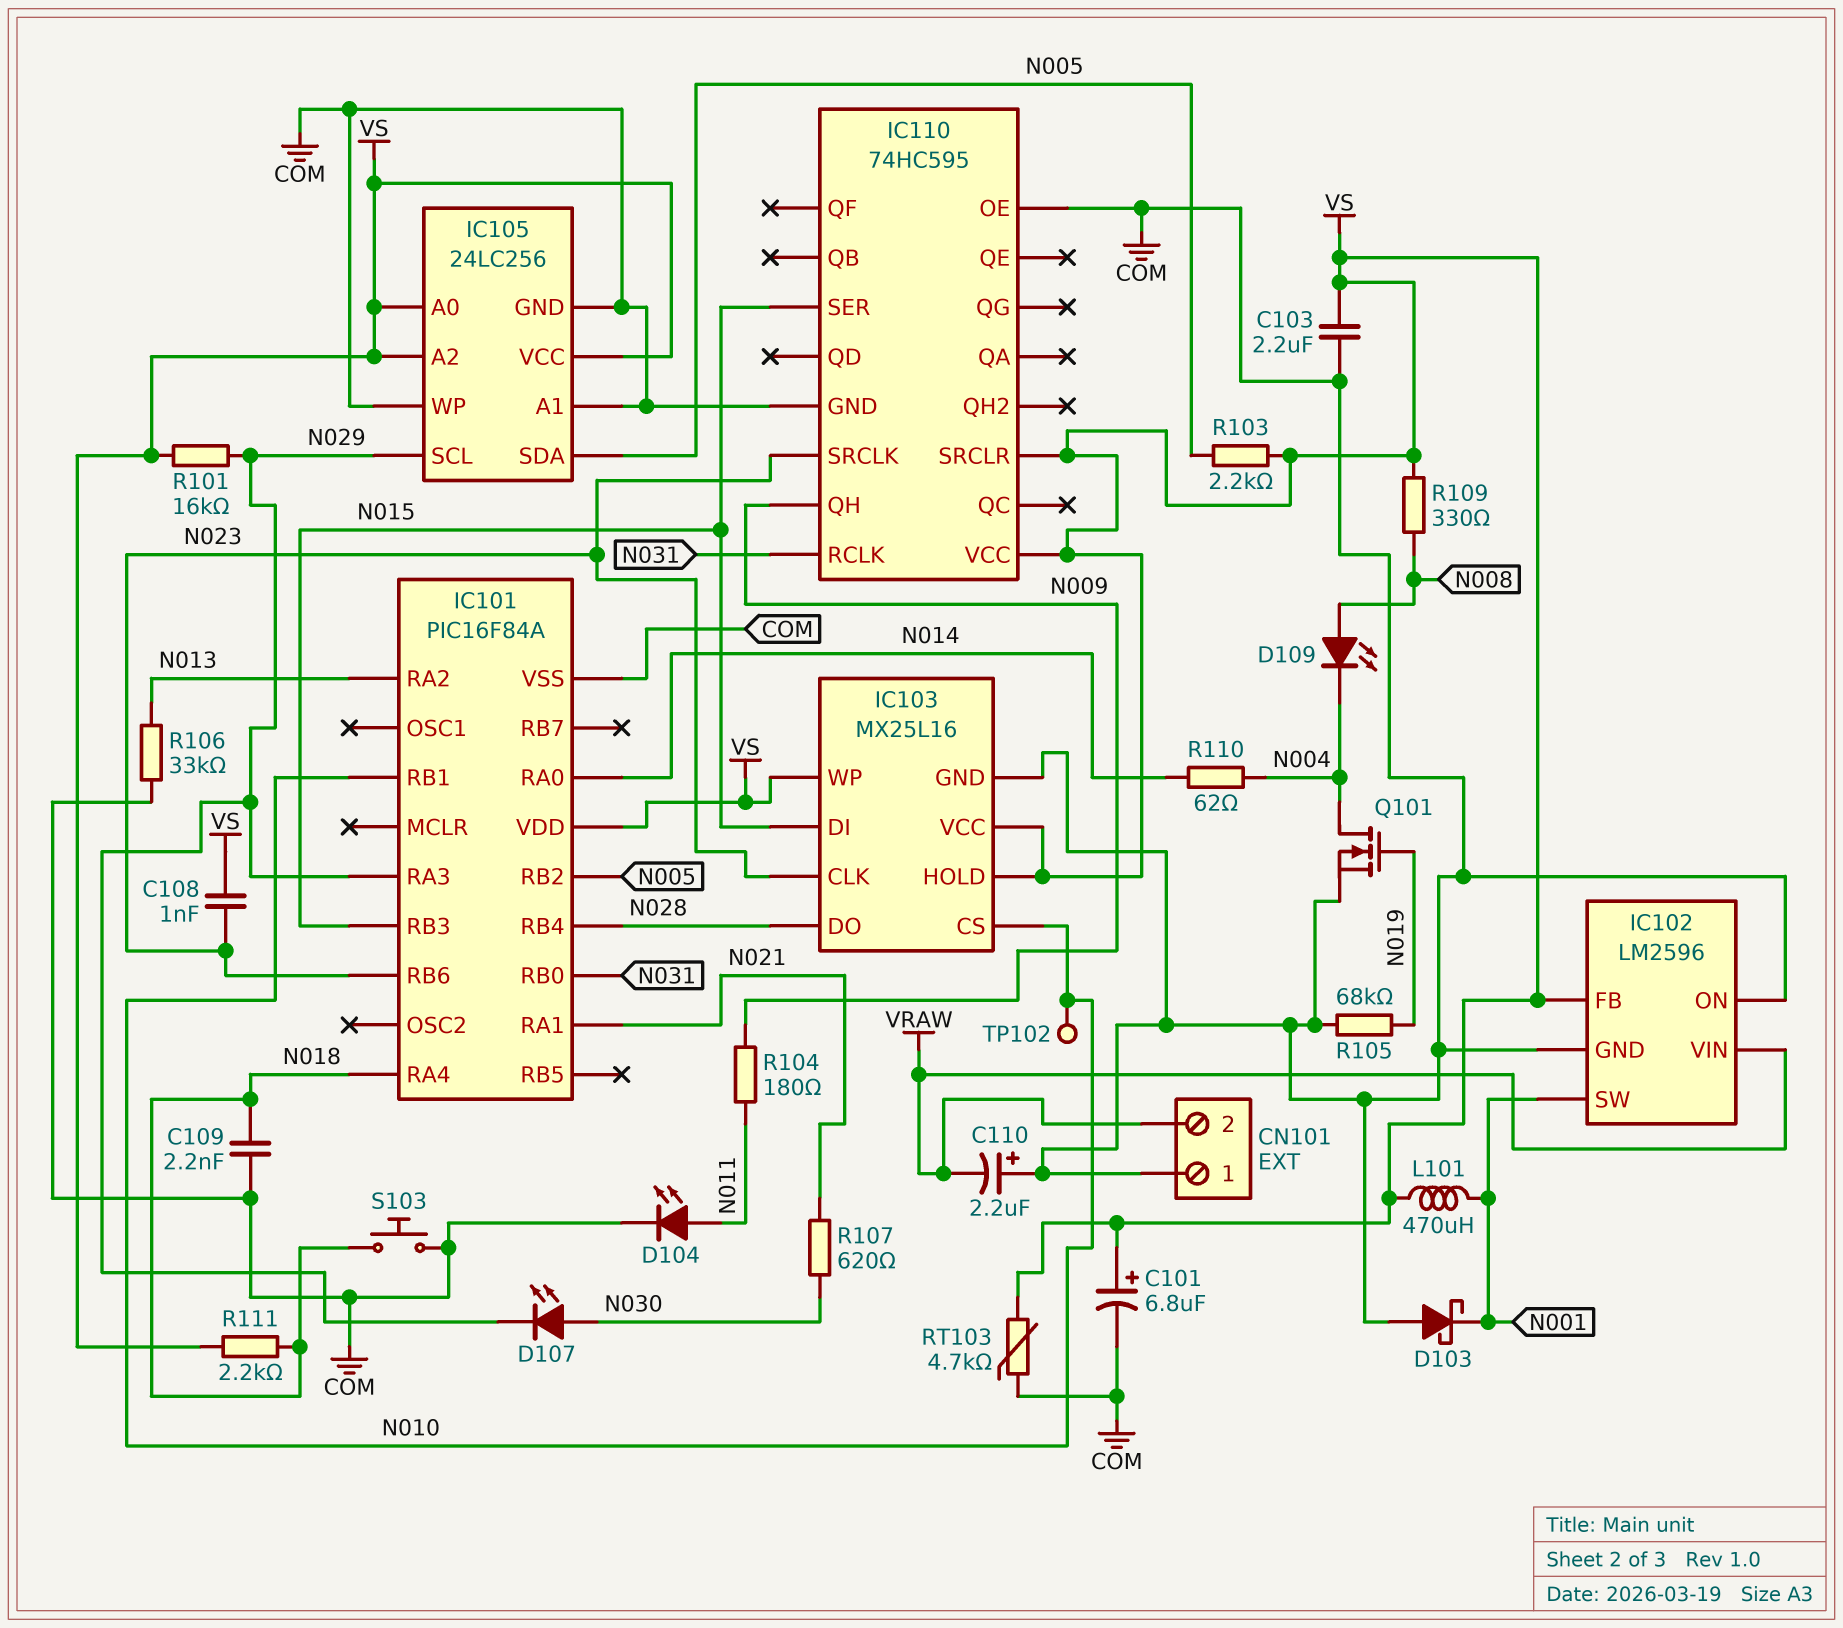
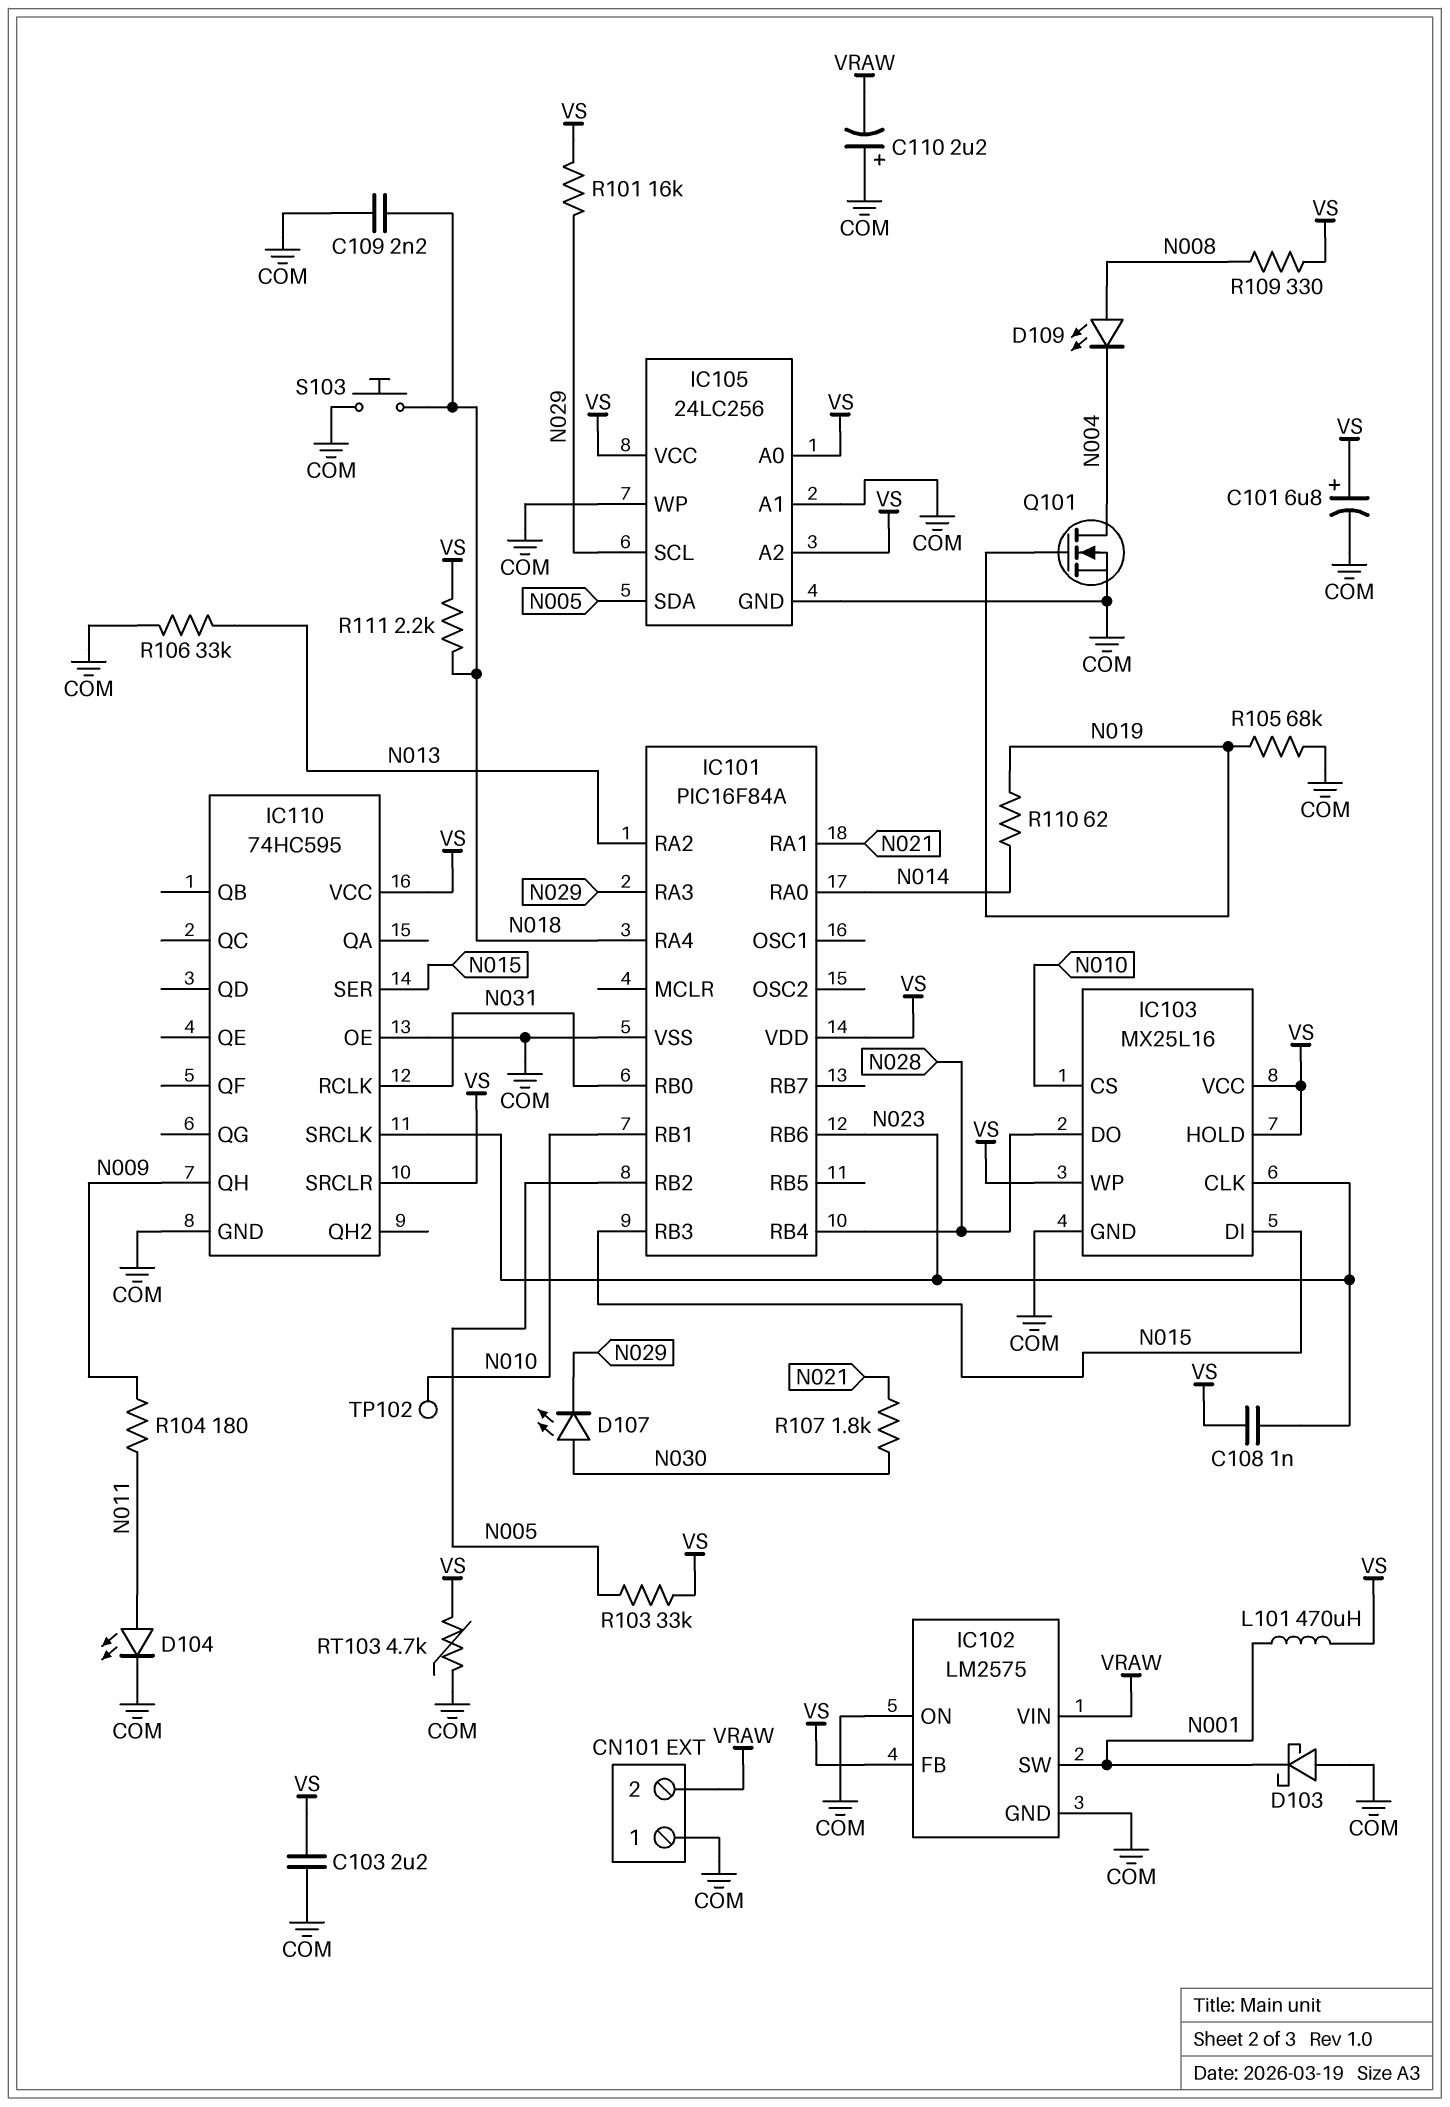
IC102: LM2596 -> LM2575
R103: 2.2k (N005, VS) -> 33k (N005, VS)
R107: 620 (N021, N030) -> 1.8k (N021, N030)
R110: 62 (N004, N014) -> 62 (N014, N019)

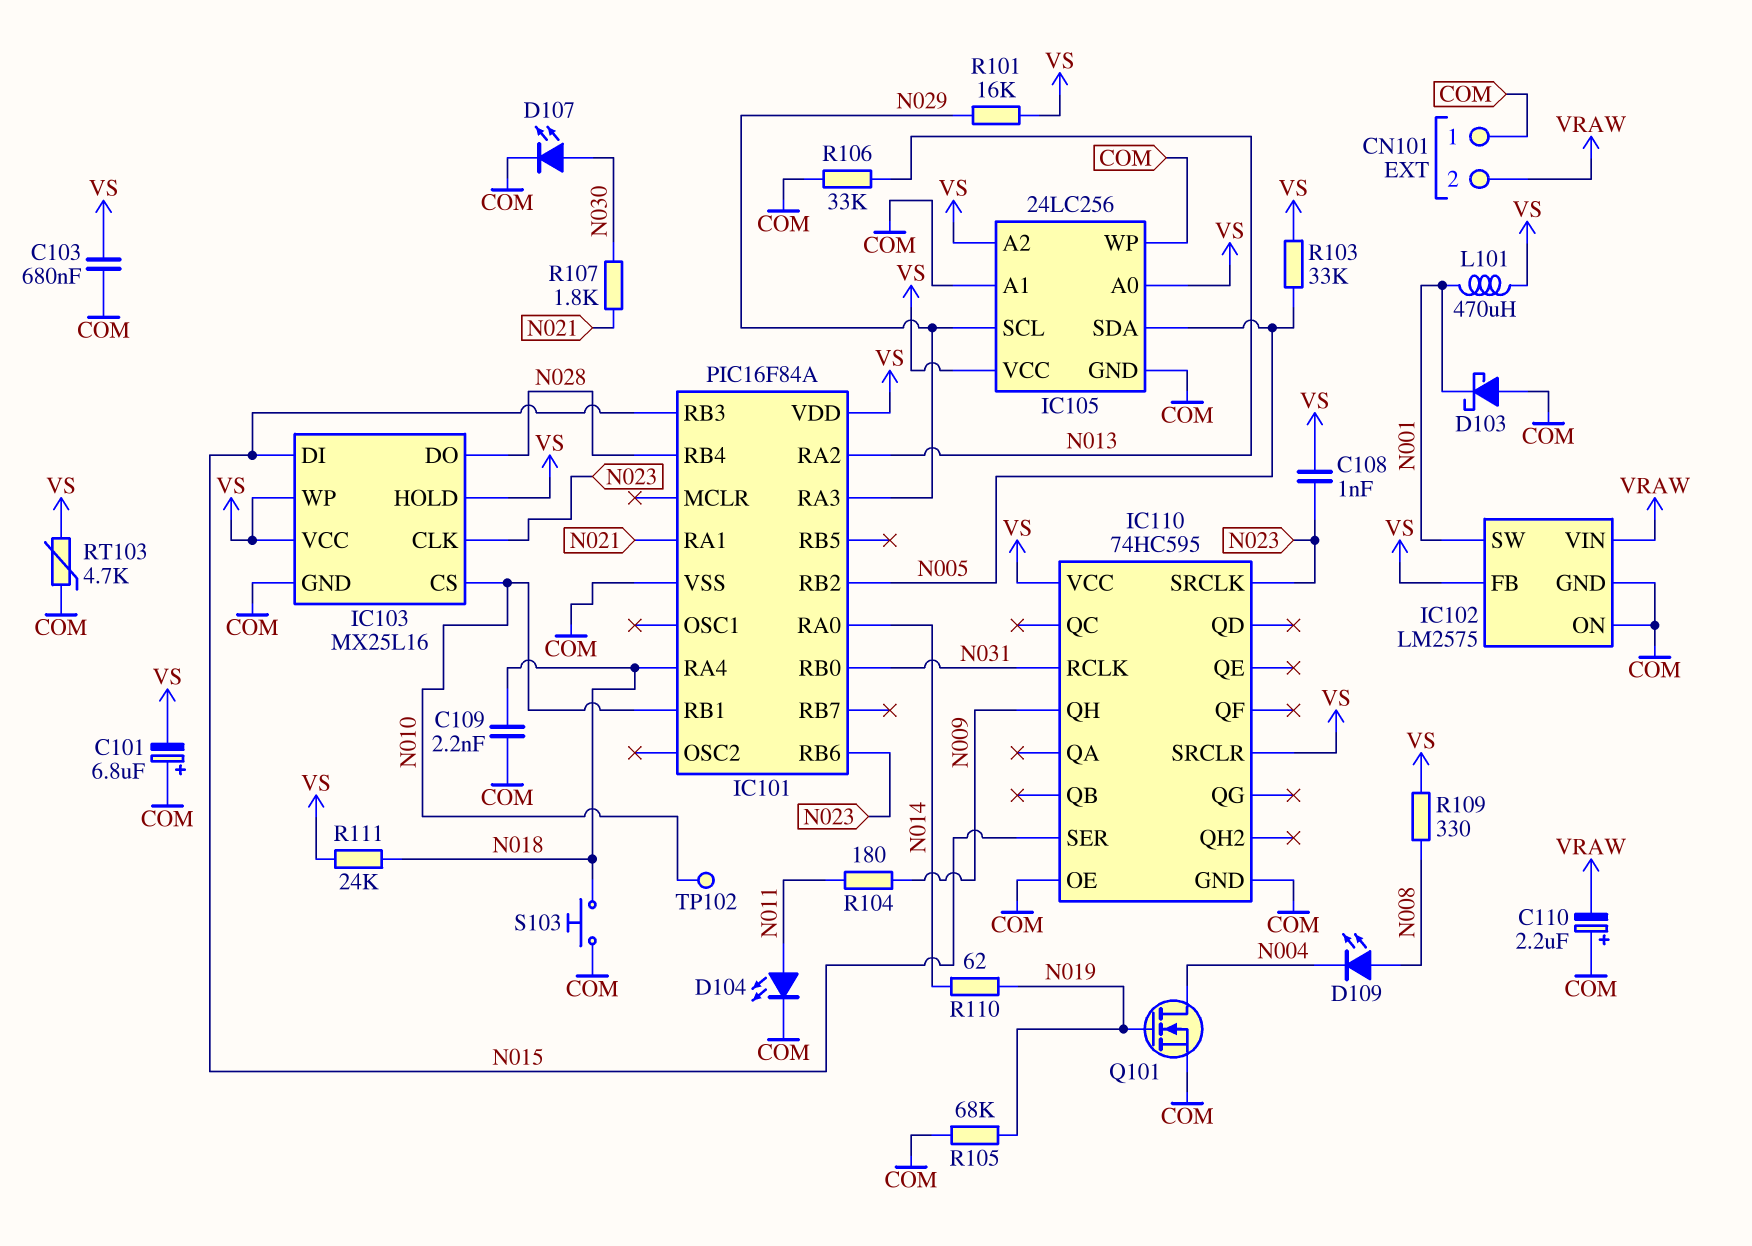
C101: 6.8uF (plus VS, minus COM) -> 6.8uF (plus COM, minus VS)
C103: 2.2uF (COM, VS) -> 680nF (COM, VS)
D107: LED (A N030, K N029) -> LED (A N030, K COM)
R111: 2.2k (N018, VS) -> 24k (N018, VS)

